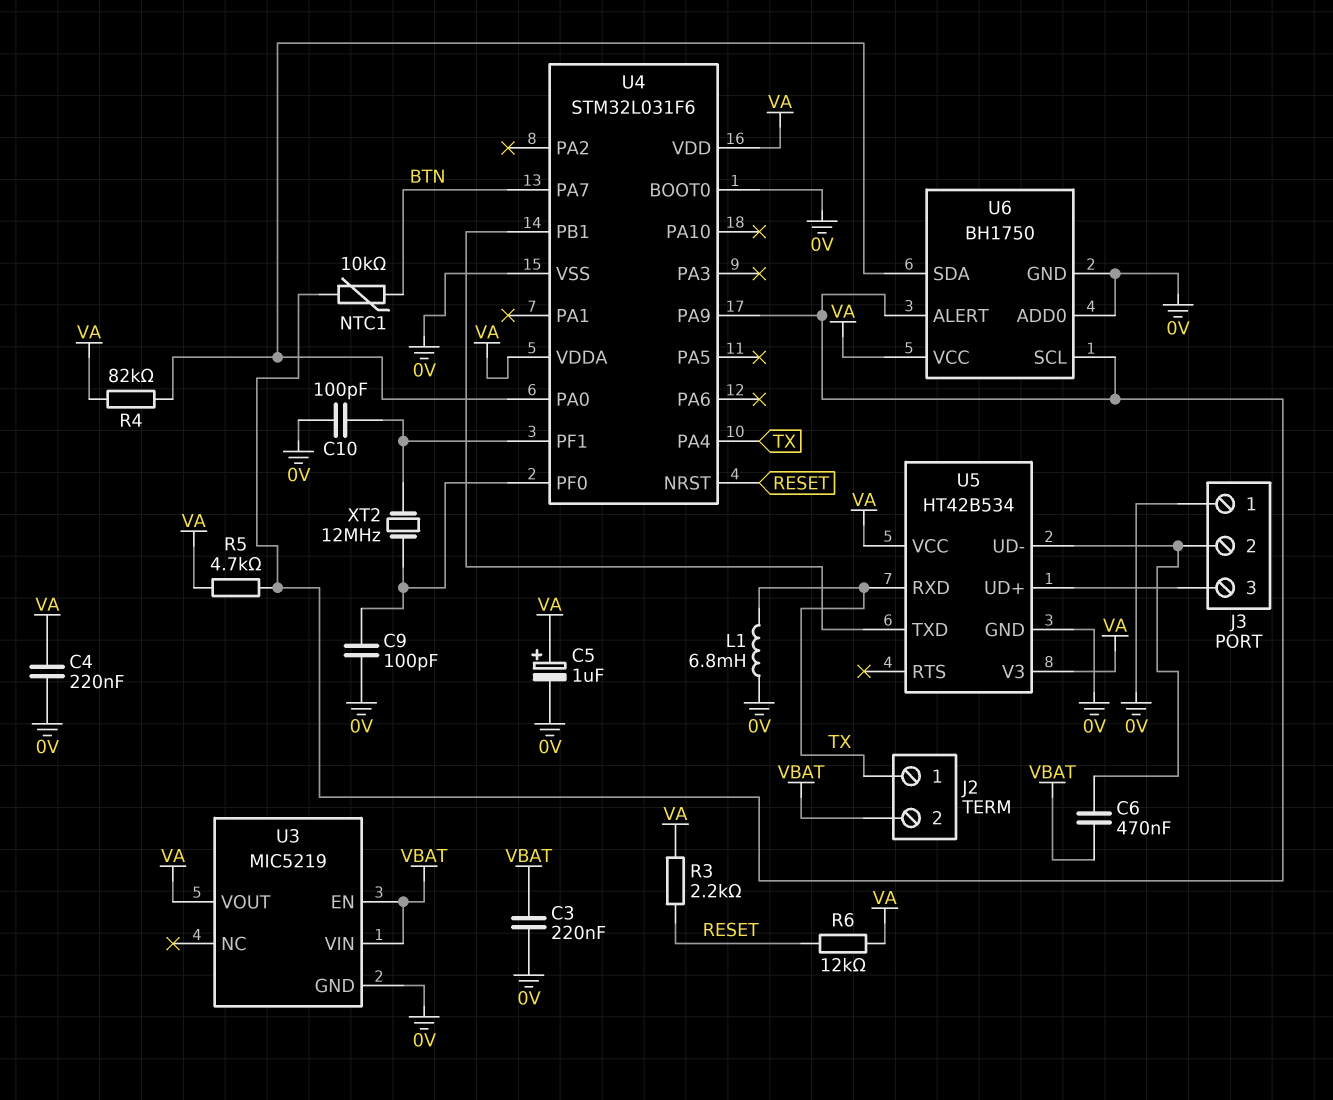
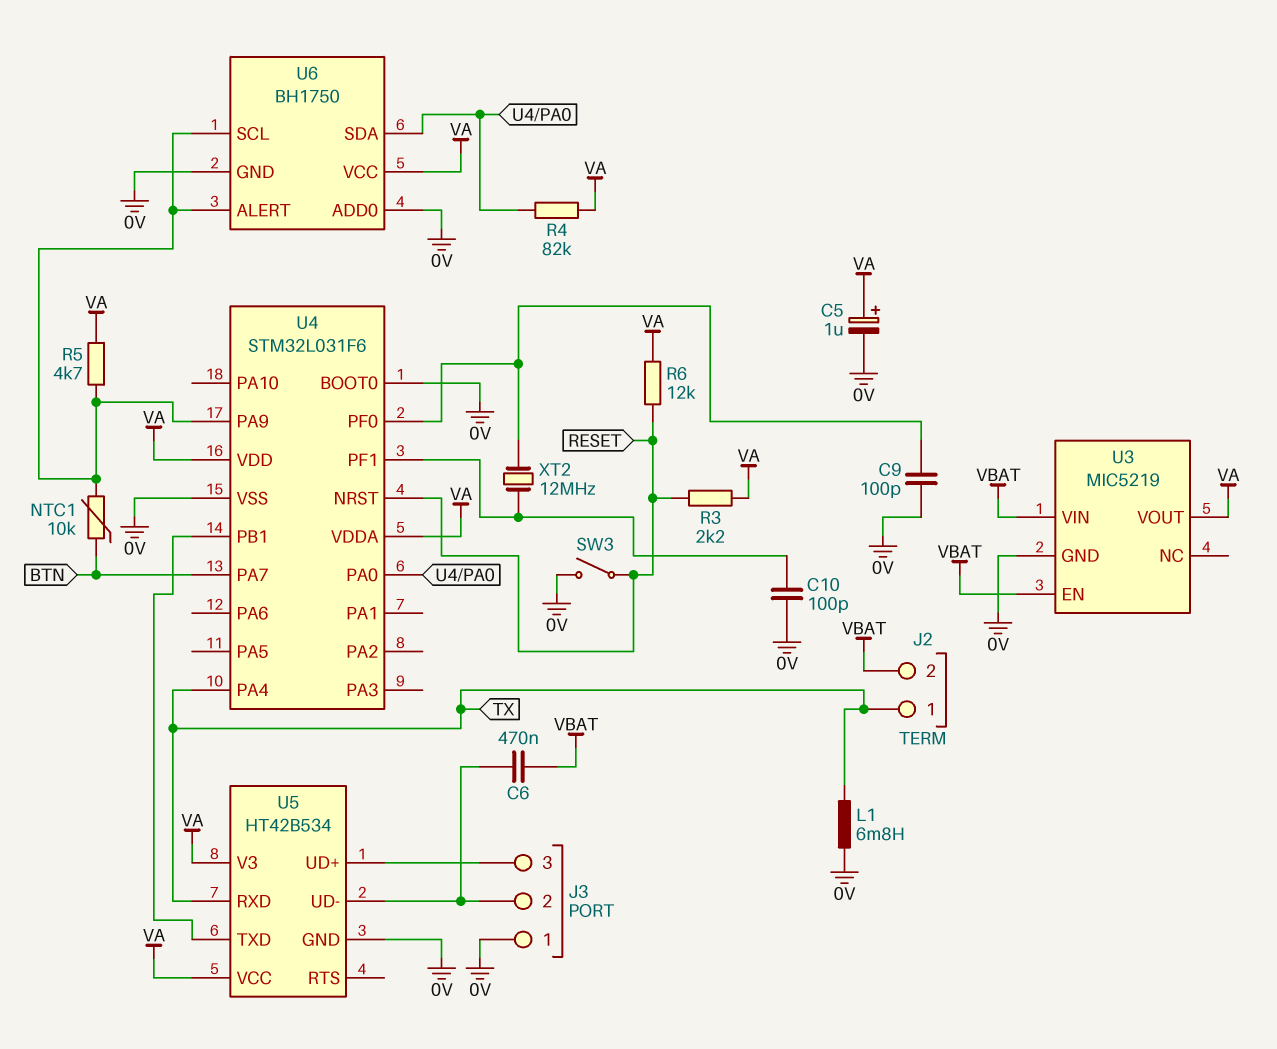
C3: 220nF (0V, VBAT) -> none
C4: 220nF (0V, VA) -> none
SW3: none -> switch (0V, RESET)

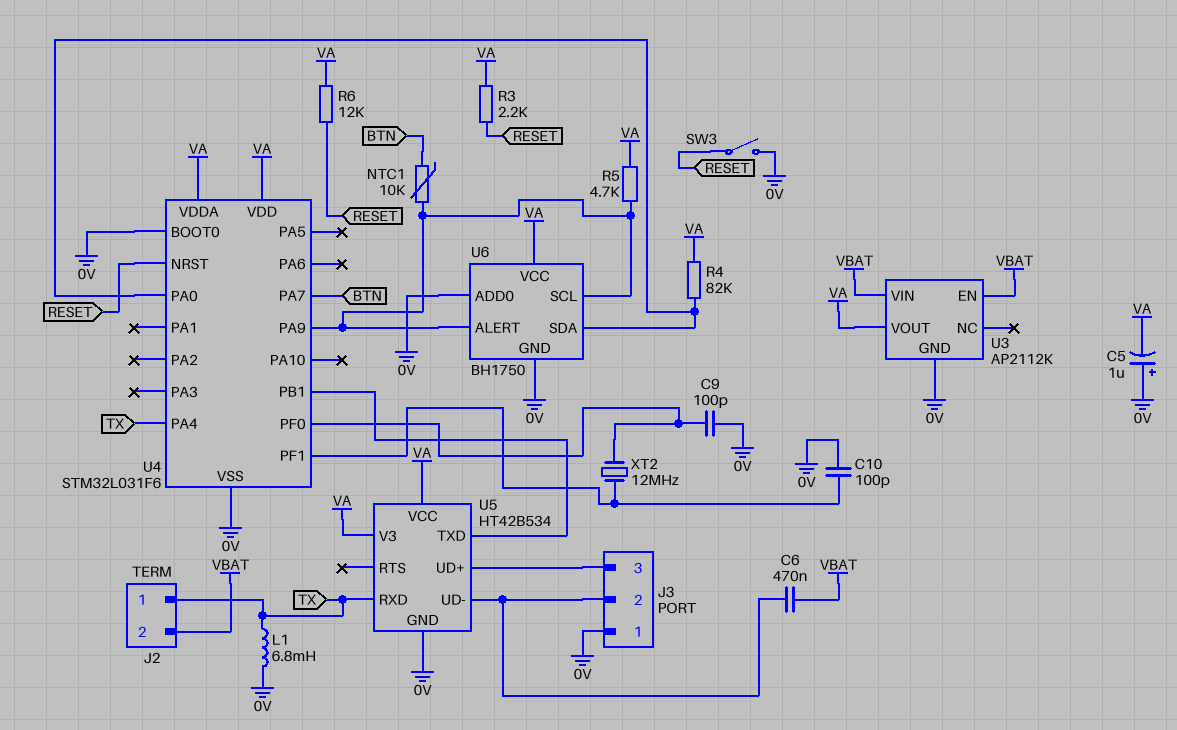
C5: 1uF (plus VA, minus 0V) -> 1uF (plus 0V, minus VA)
U3: MIC5219 -> AP2112K

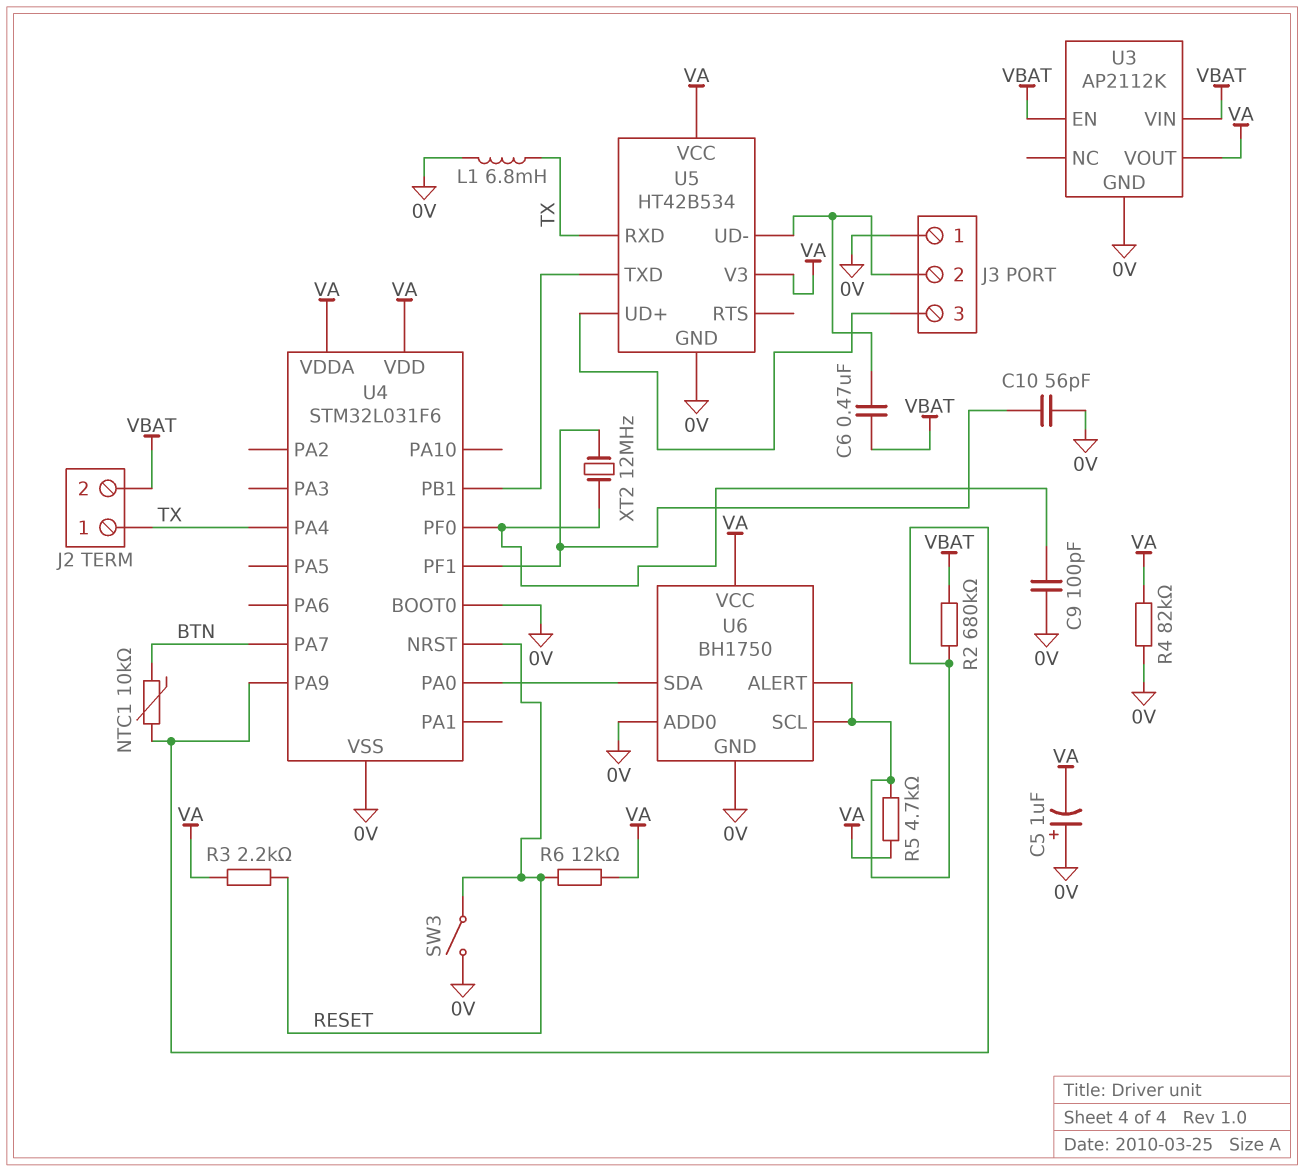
C10: 100pF (0V, U4/PF1) -> 56pF (0V, U4/PF1)
R2: none -> 680k (U4/PA9, VBAT)
R4: 82k (U4/PA0, VA) -> 82k (0V, VA)

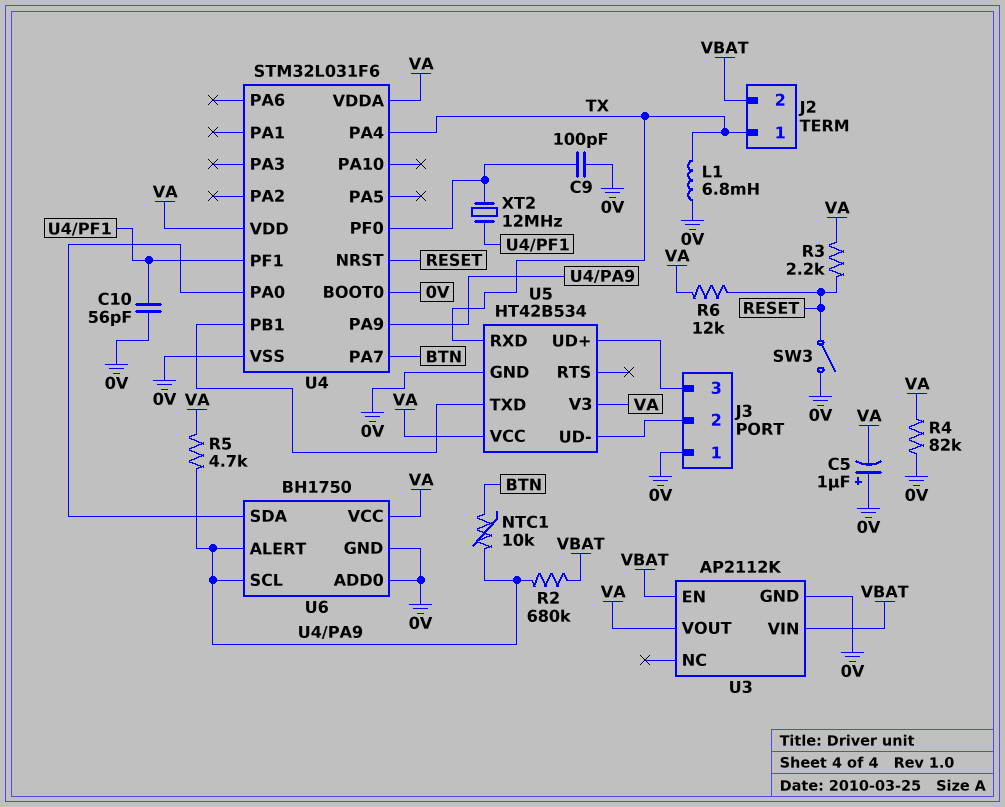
C6: 470nF (J3/2, VBAT) -> none

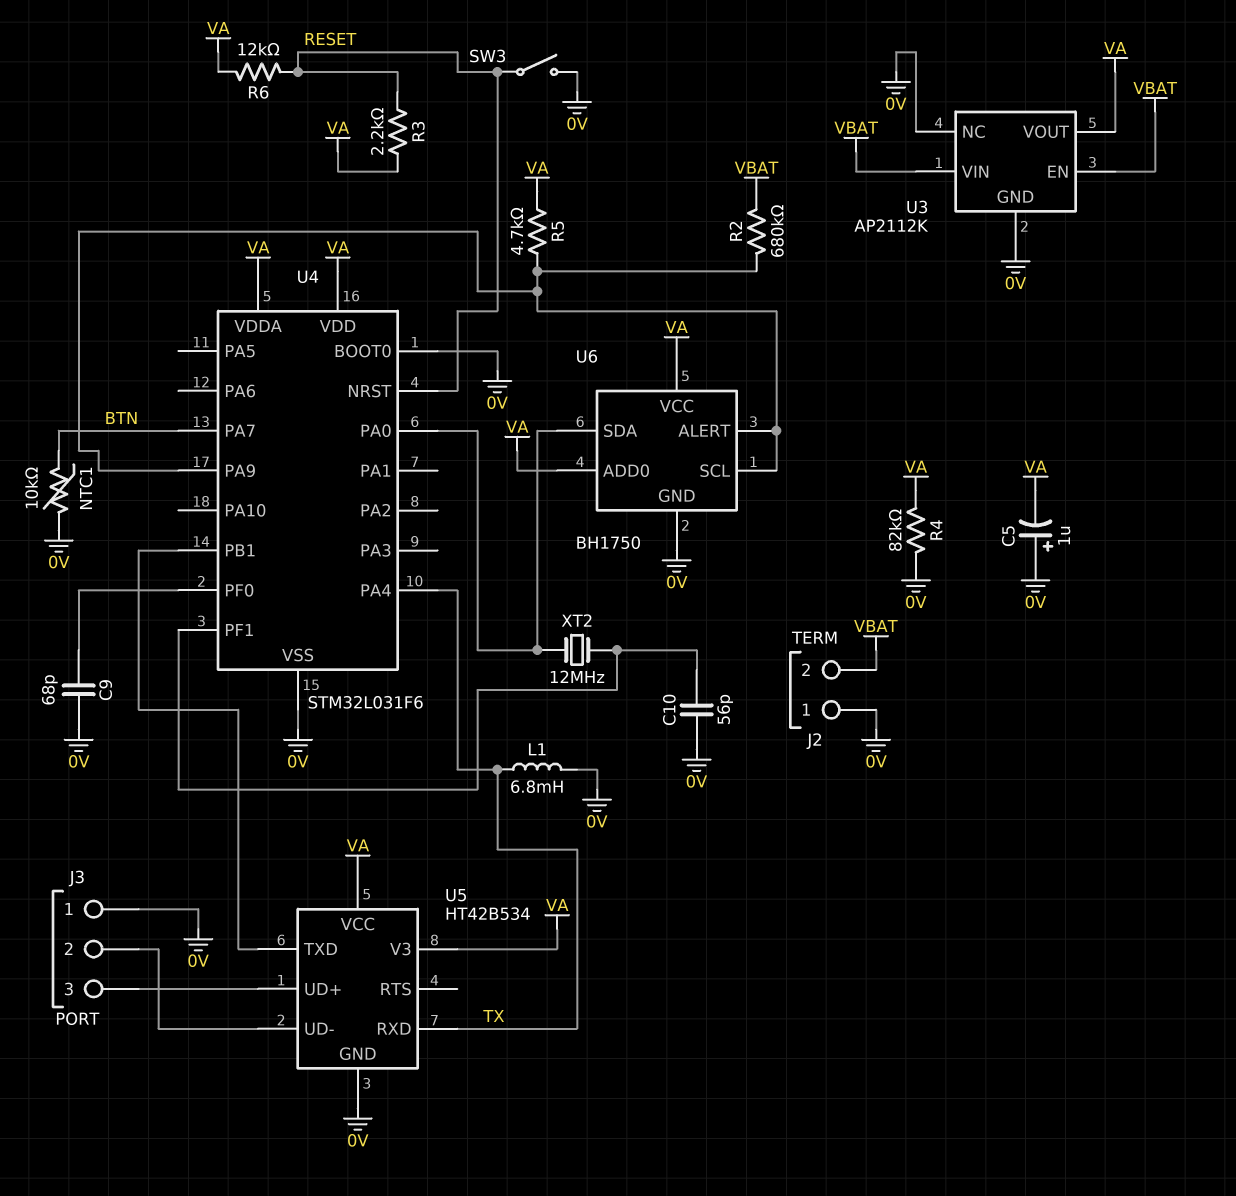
C9: 100pF (0V, U4/PF0) -> 68pF (0V, U4/PF0)
J2 pin 1: TX -> 0V
NTC1: 10k (BTN, U4/PA9) -> 10k (0V, BTN)
U3 pin NC: none -> 0V
U6 pin ADD0: 0V -> VA
XT2: 12MHz (U4/PF0, U4/PF1) -> 12MHz (U4/PA0, U4/PF1)

